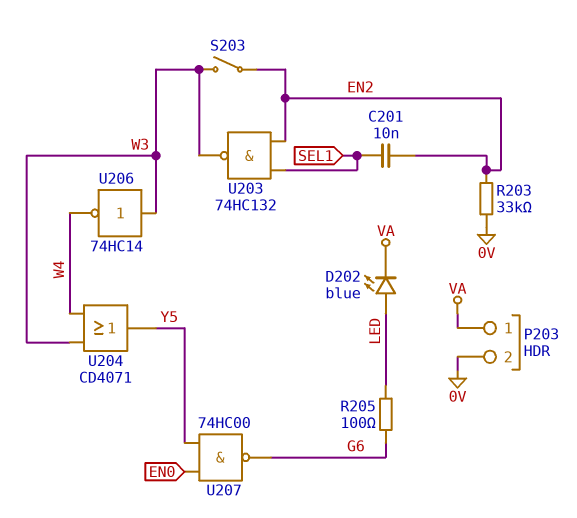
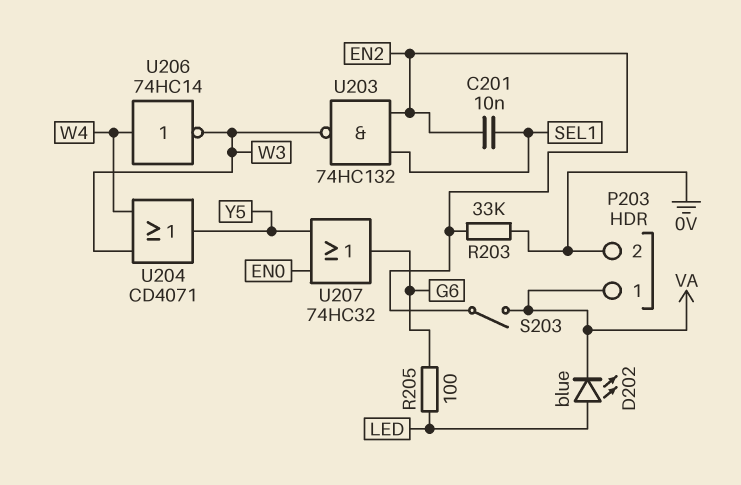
S203: switch (EN2, W3) -> switch (EN2, VA)
U206: NOT 74HC14 (in W3, out W4) -> NOT 74HC14 (in W4, out W3)
U207: NAND 74HC00 (in EN0, in Y5, out G6) -> OR 74HC32 (in EN0, in Y5, out G6)

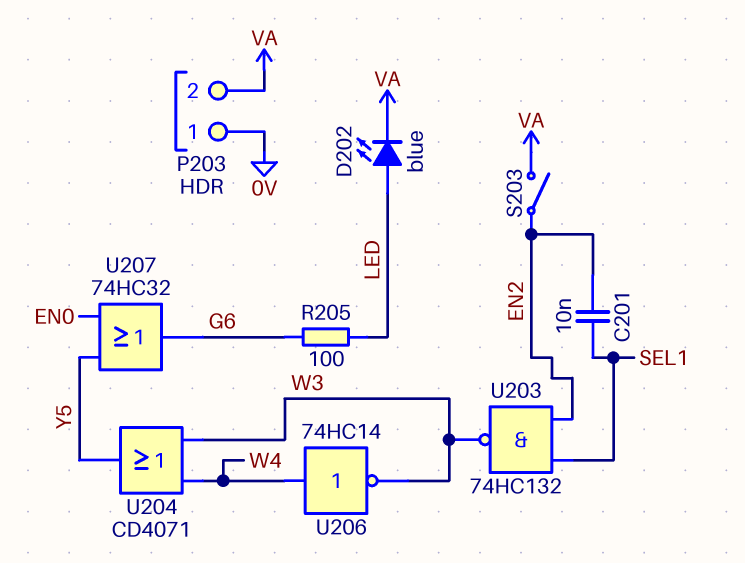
P203 pin 1: VA -> 0V
P203 pin 2: 0V -> VA
R203: 33k (0V, EN2) -> none

